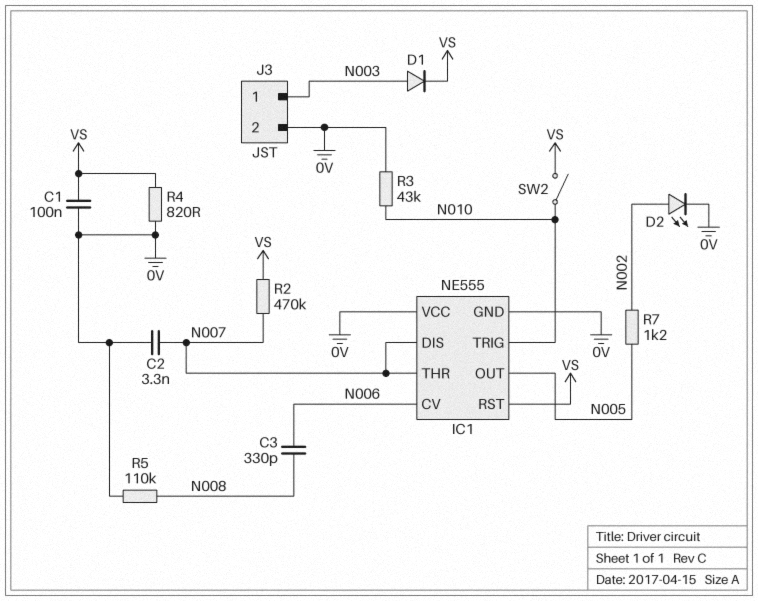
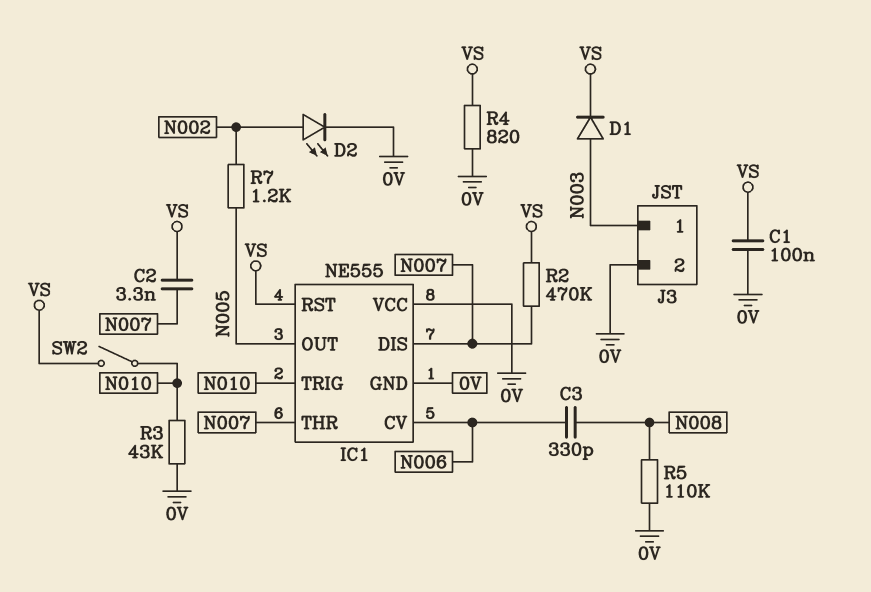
C2: 3.3nF (0V, N007) -> 3.3nF (N007, VS)

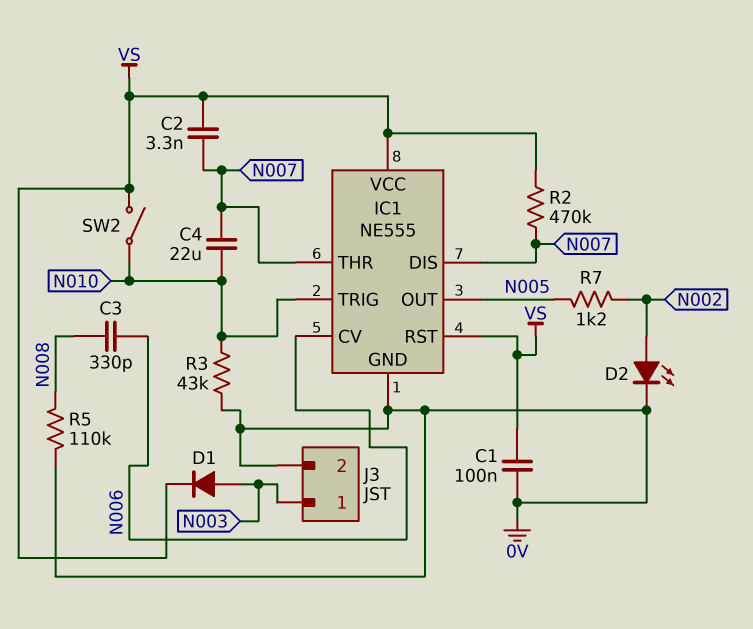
C4: none -> 22uF (N007, N010)
IC1 pin VCC: 0V -> VS
R4: 820 (0V, VS) -> none

